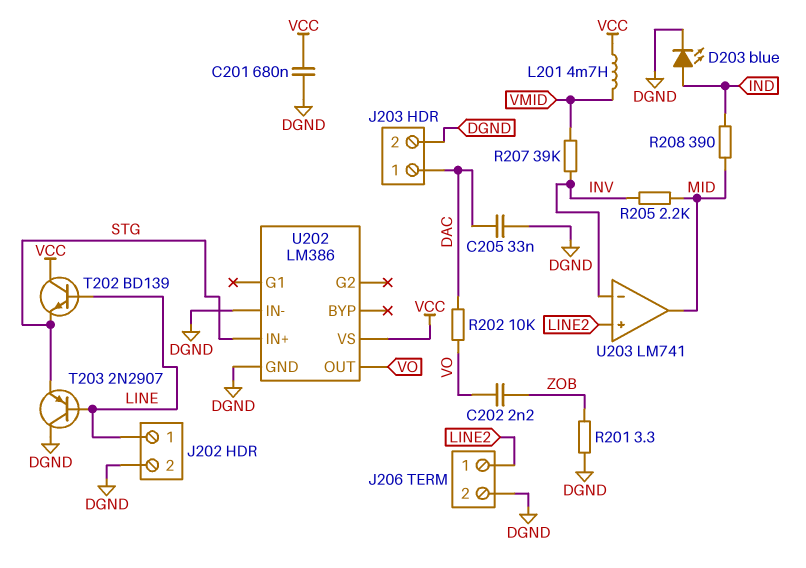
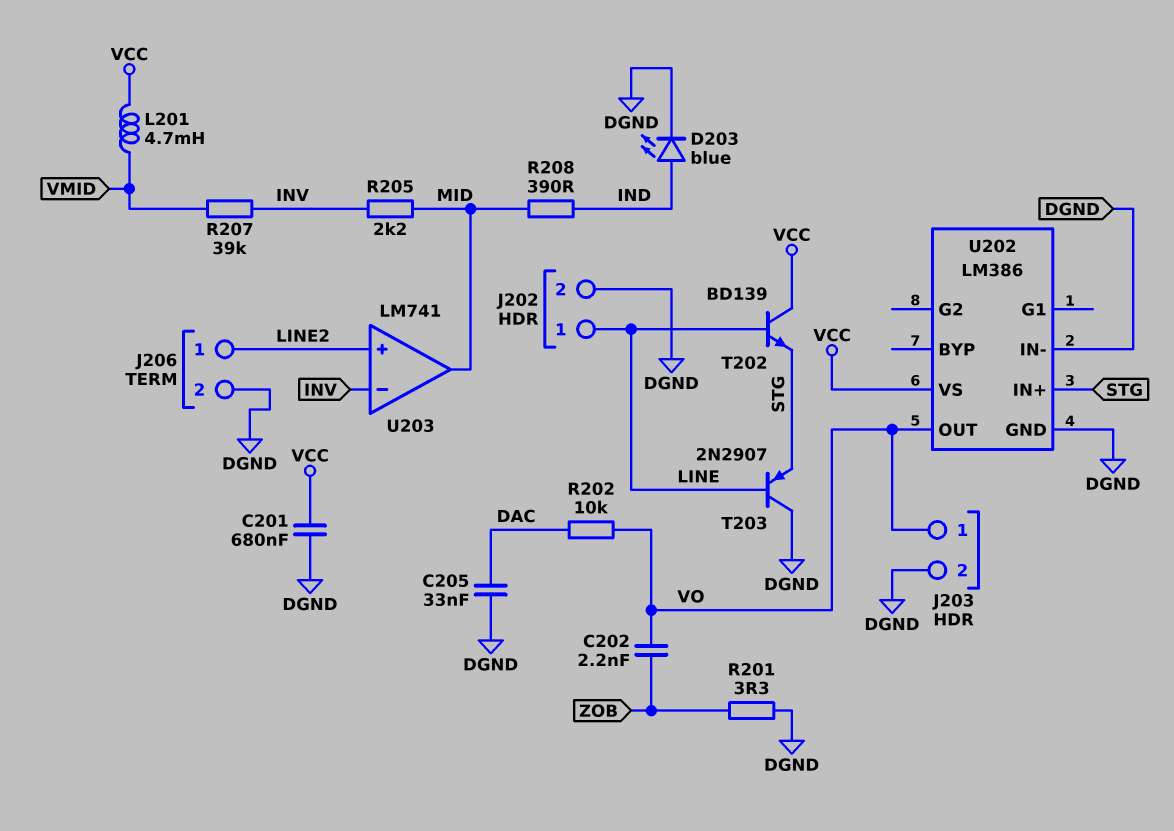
J203 pin 1: DAC -> VO

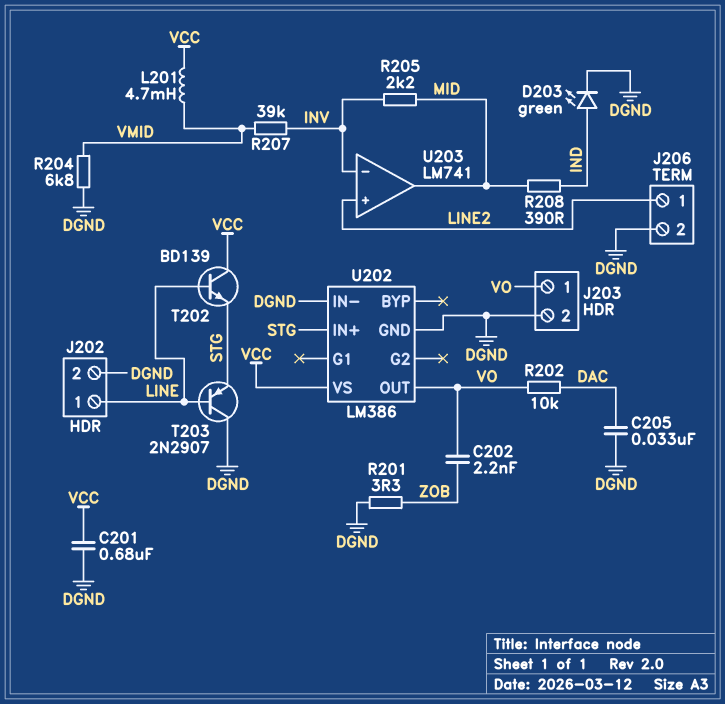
D203: LED blue (A IND, K DGND) -> LED green (A IND, K DGND)
R204: none -> 6.8k (DGND, VMID)

